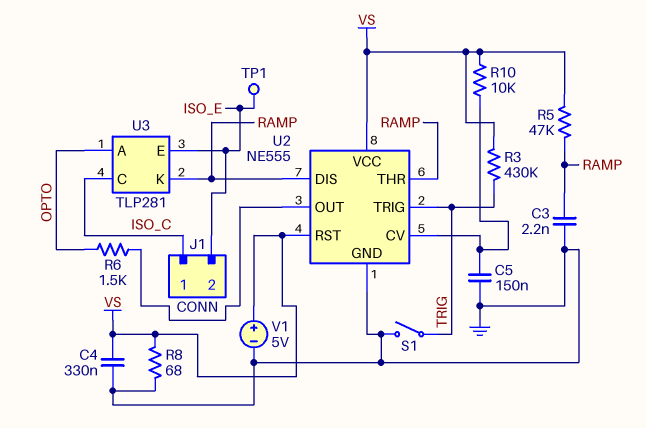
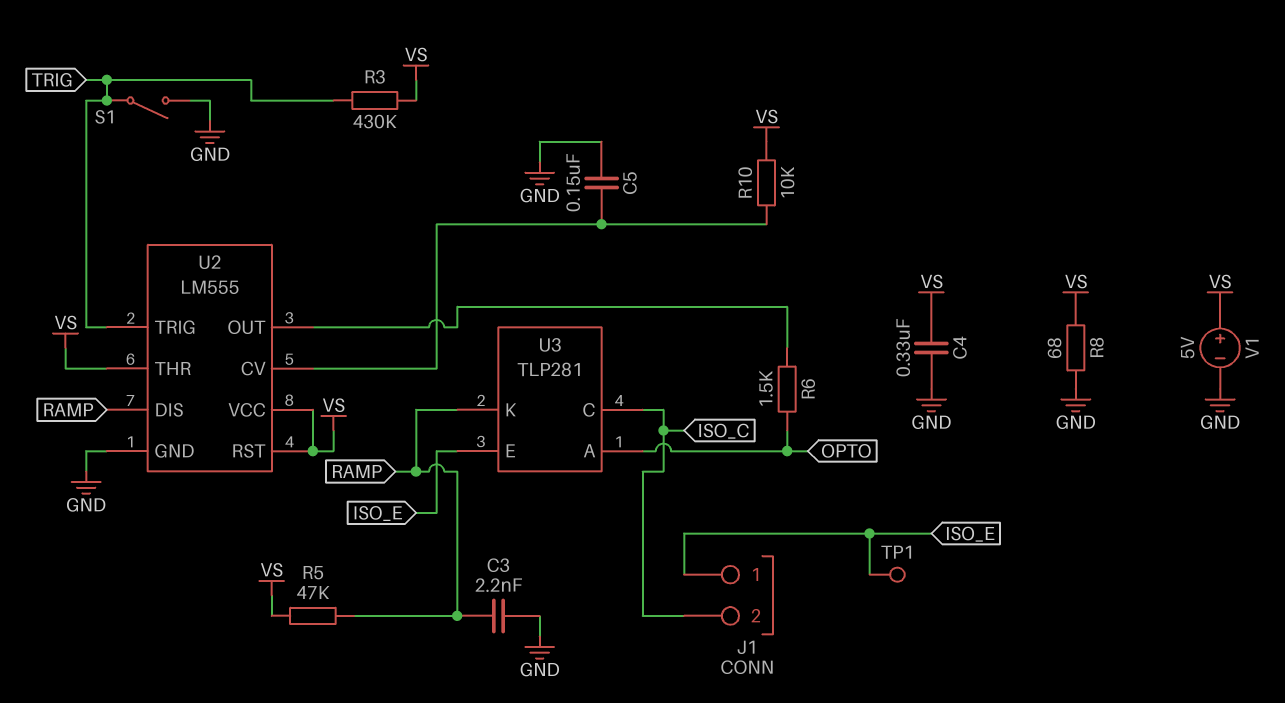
J1 pin 1: ISO_C -> ISO_E
J1 pin 2: ISO_E -> ISO_C
U2: NE555 -> LM555
U2 pin THR: RAMP -> VS

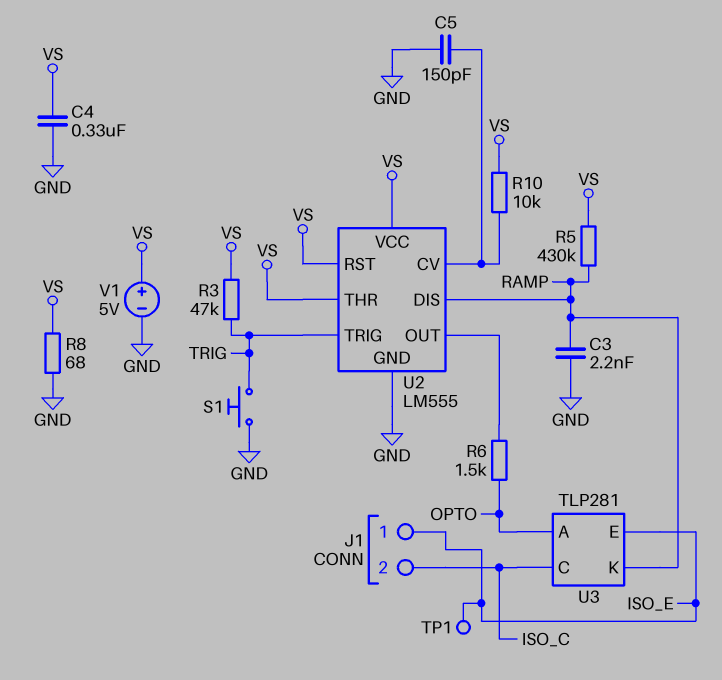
C5: 150nF (GND, U2/CV) -> 150pF (GND, U2/CV)
R3: 430k (TRIG, VS) -> 47k (TRIG, VS)
R5: 47k (RAMP, VS) -> 430k (RAMP, VS)
S1: switch (GND, TRIG) -> button (GND, TRIG)

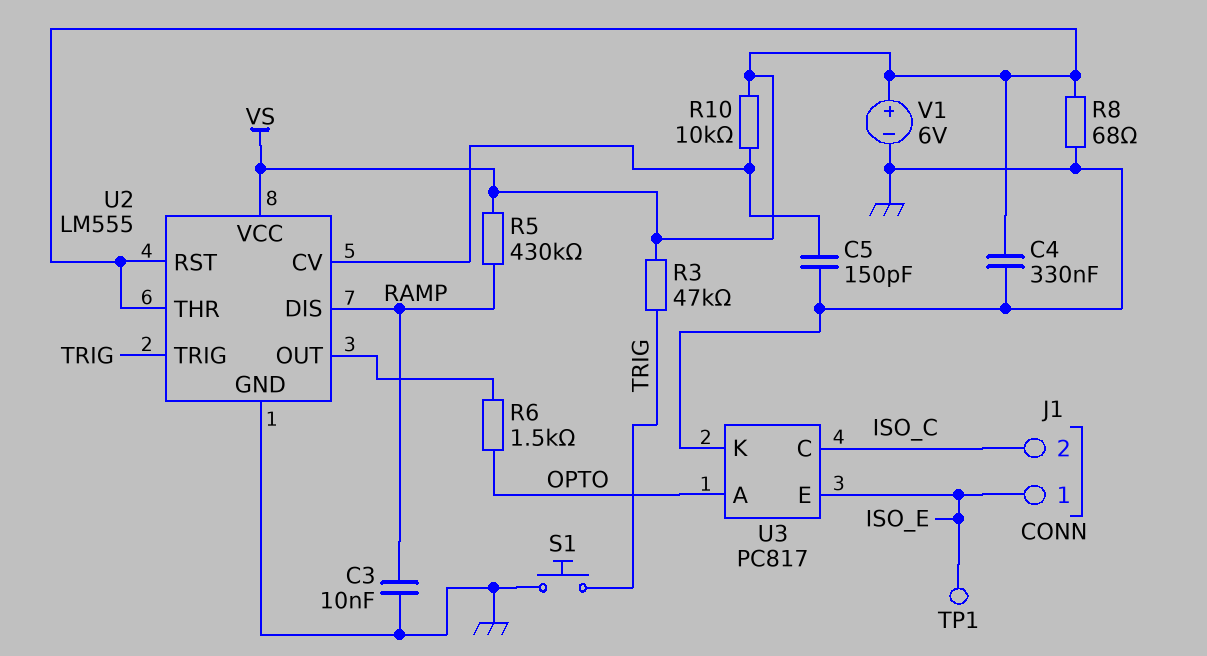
C3: 2.2nF (GND, RAMP) -> 10nF (GND, RAMP)
U3: TLP281 -> PC817
U3 pin K: RAMP -> GND
V1: 5V (plus VS, minus GND) -> 6V (plus VS, minus GND)

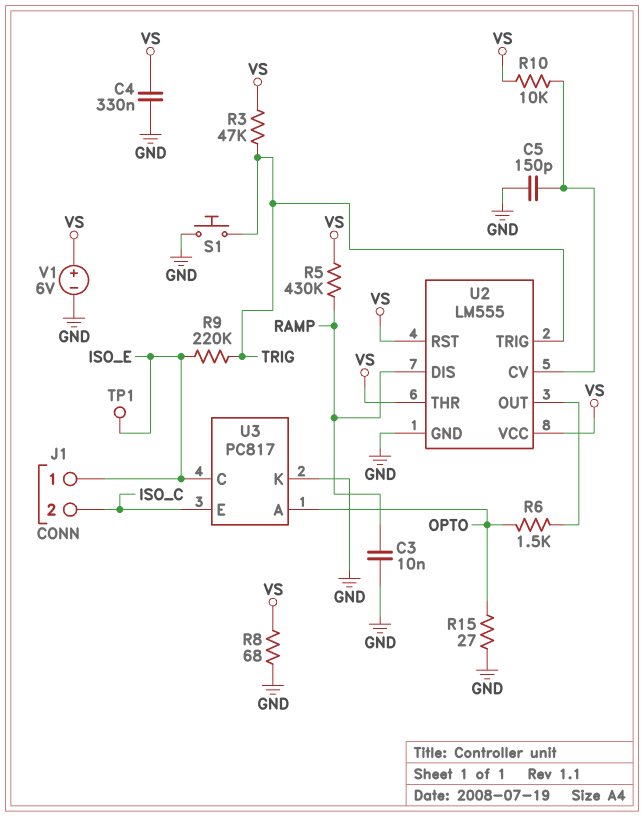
R9: none -> 220k (ISO_E, TRIG)
R15: none -> 27 (GND, OPTO)
U3 pin C: ISO_C -> ISO_E
U3 pin E: ISO_E -> ISO_C

